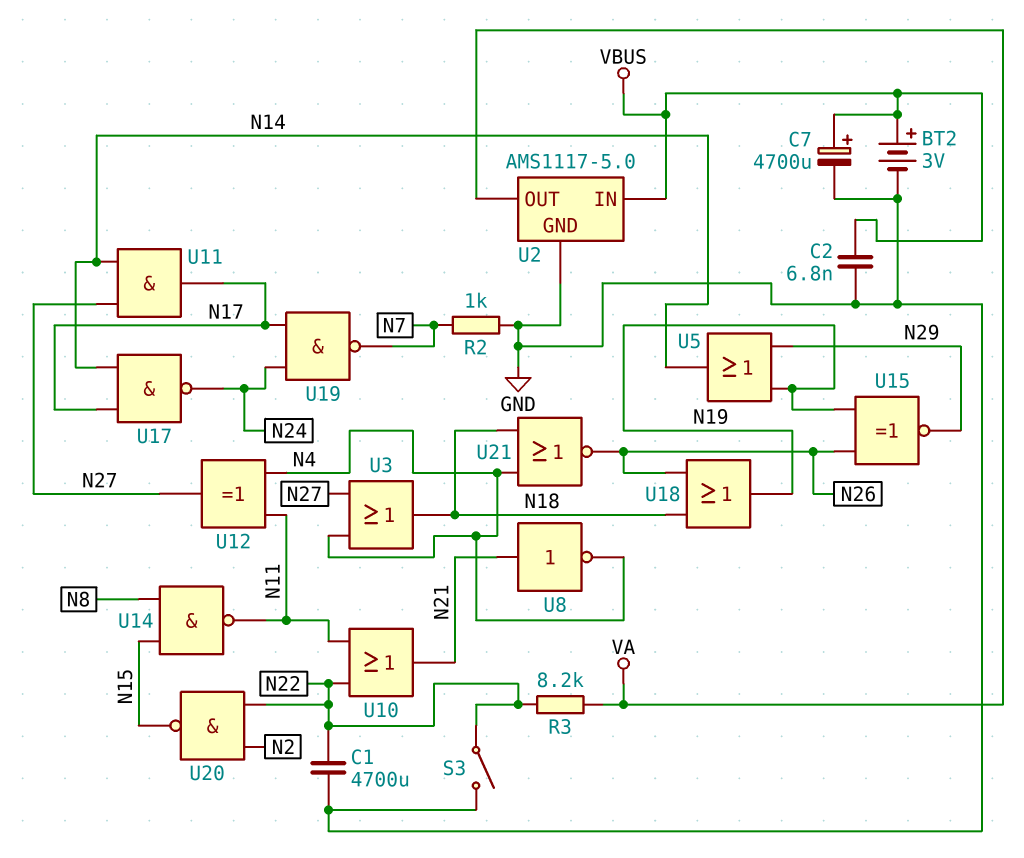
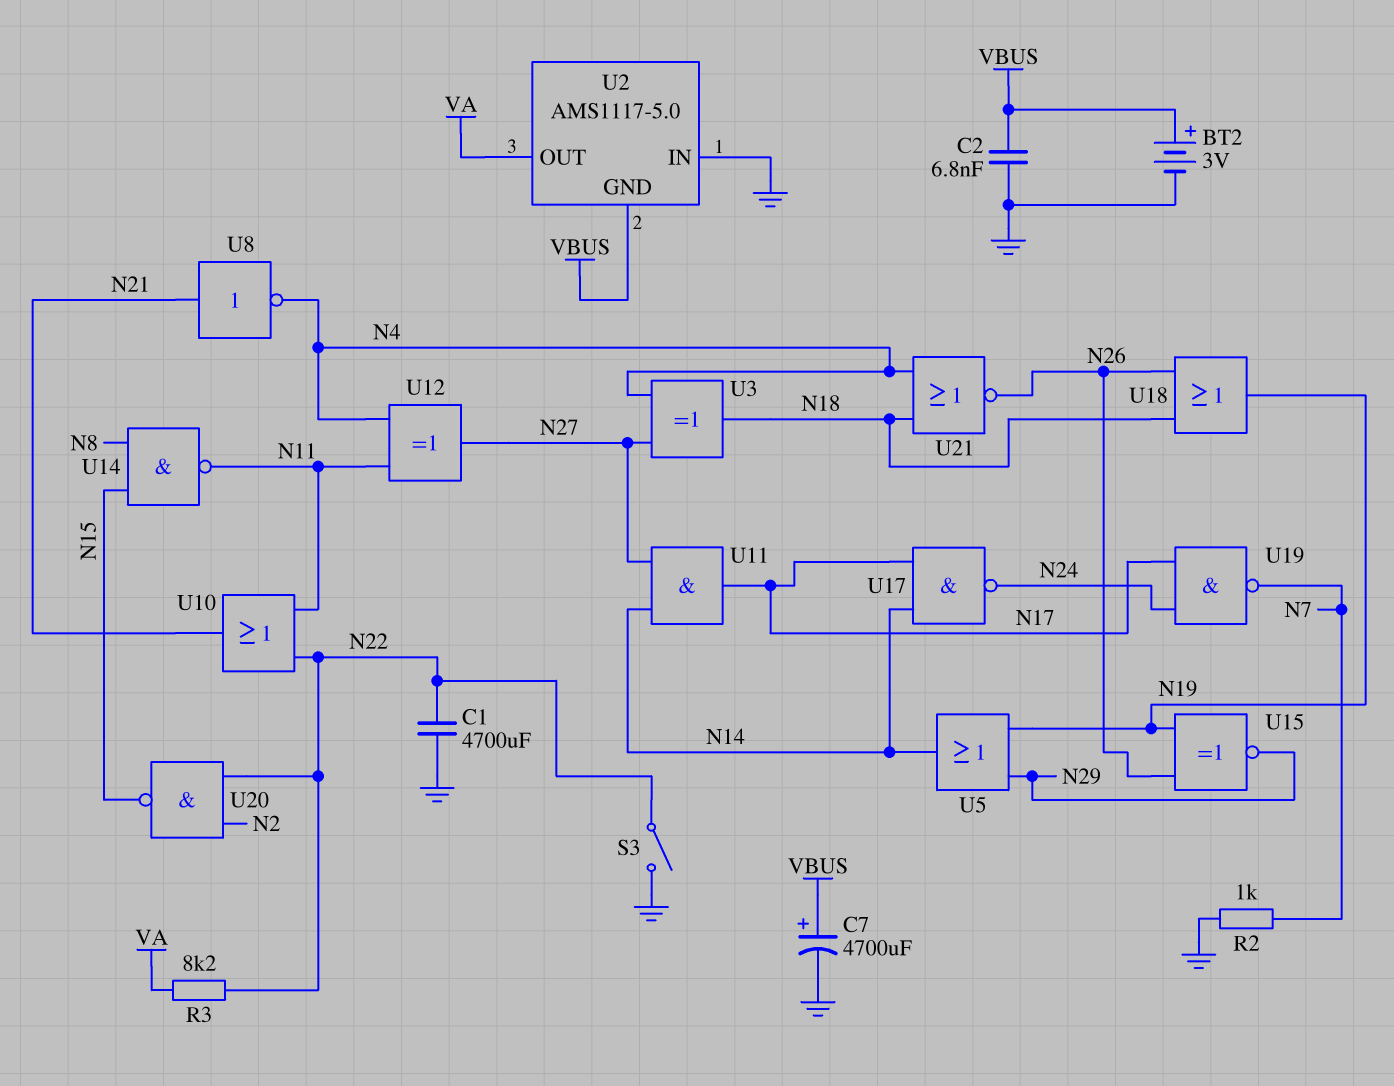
U2 pin GND: GND -> VBUS
U2 pin IN: VBUS -> GND
U3: OR (in N4, in N27, out N18) -> XOR (in N4, in N27, out N18)

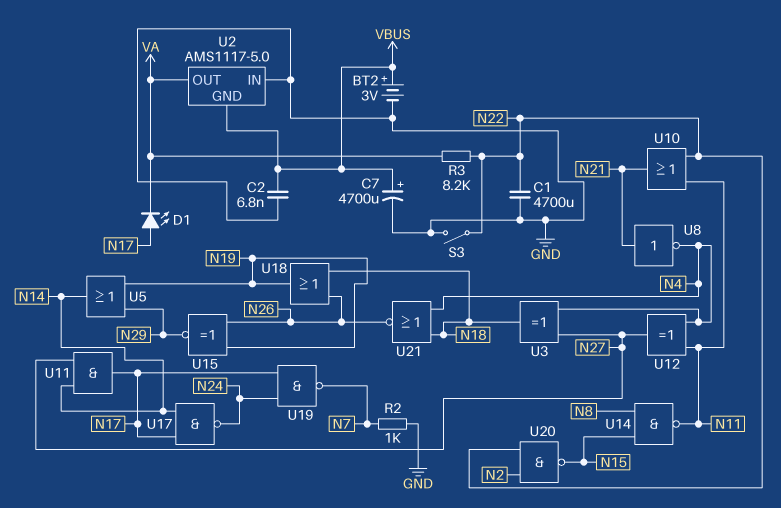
D1: none -> LED (A N17, K VA)

